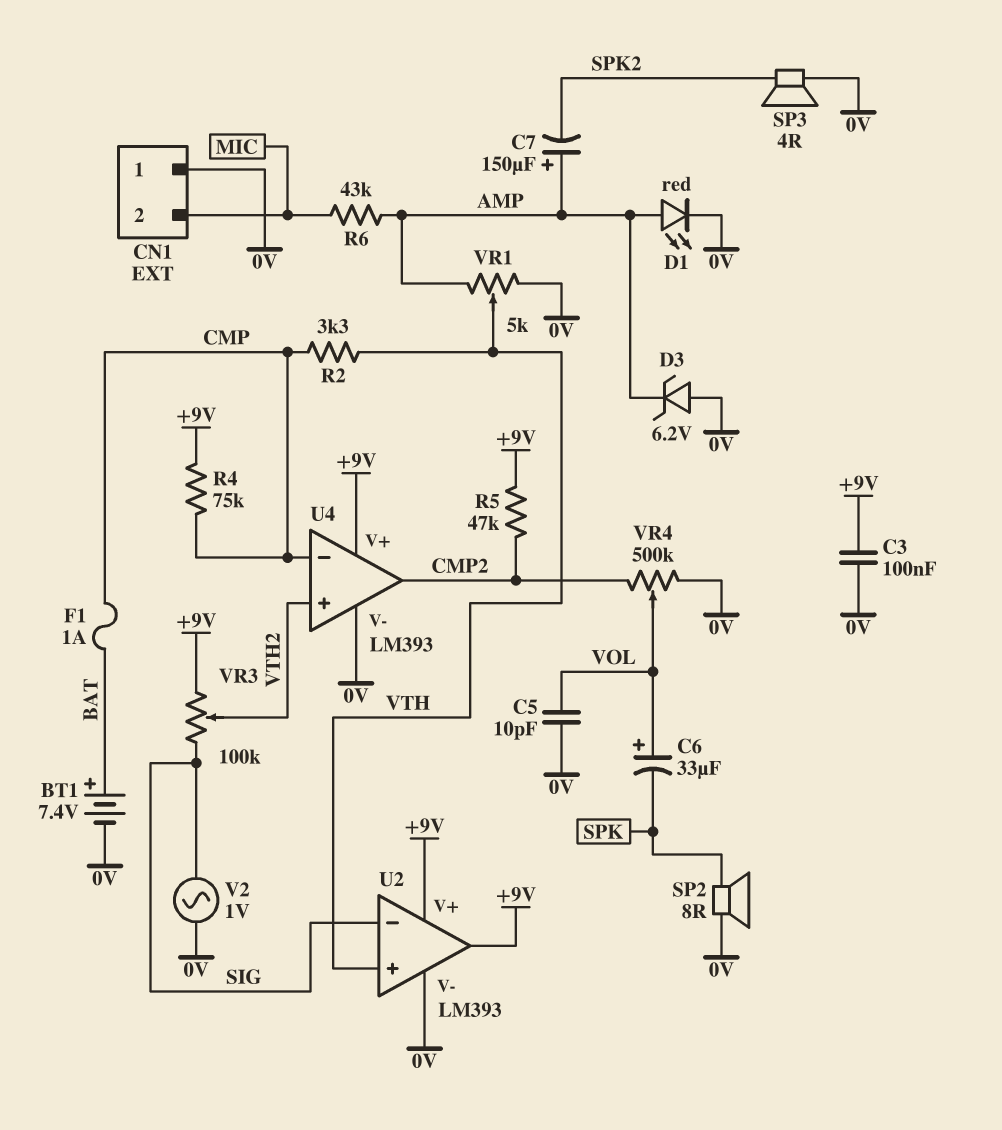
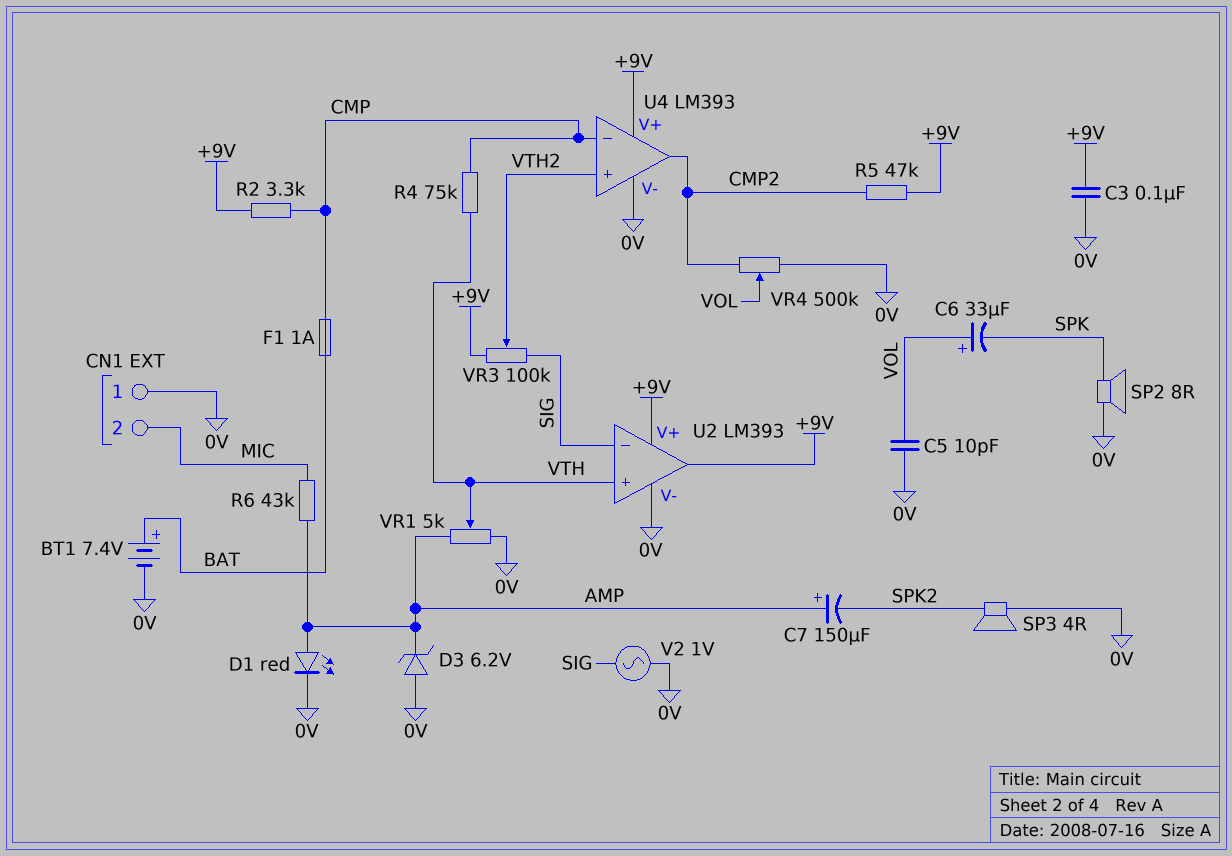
R2: 3.3k (CMP, VTH) -> 3.3k (+9V, CMP)
R4: 75k (+9V, CMP) -> 75k (CMP, VTH)

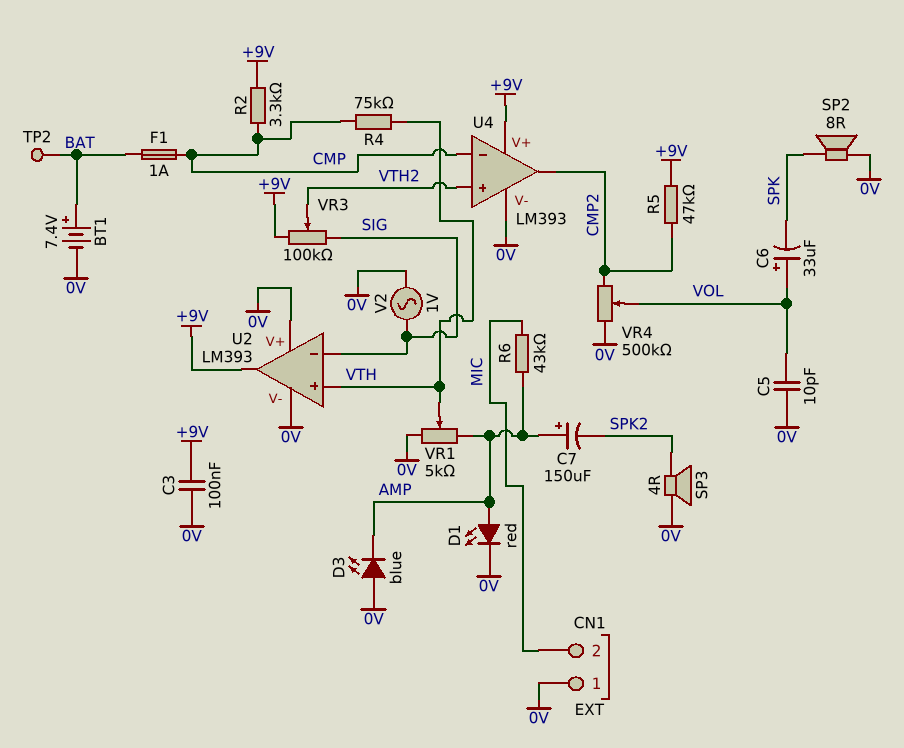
D3: zener 6.2V (A 0V, K AMP) -> LED blue (A 0V, K AMP)
TP2: none -> test point (BAT)
U2 pin V+: +9V -> 0V

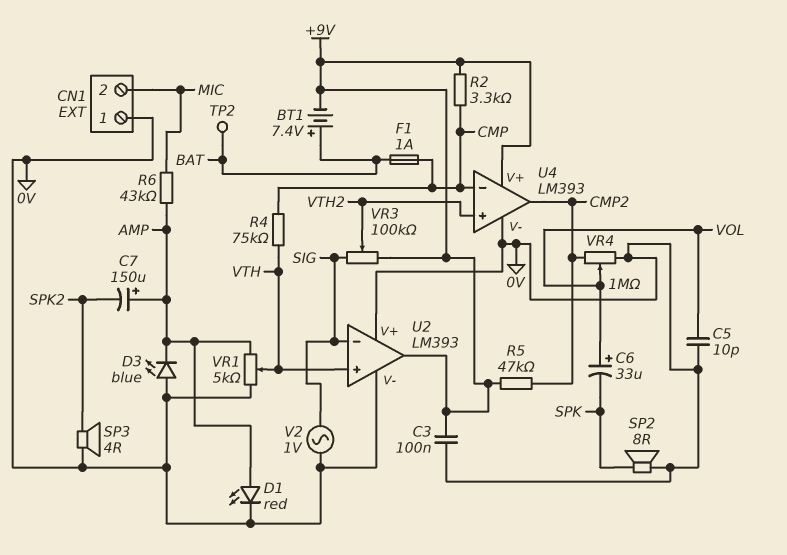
BT1: 7.4V (plus BAT, minus 0V) -> 7.4V (plus BAT, minus +9V)
VR4: 500k (0V, CMP2, wiper VOL) -> 1M (0V, CMP2, wiper VOL)

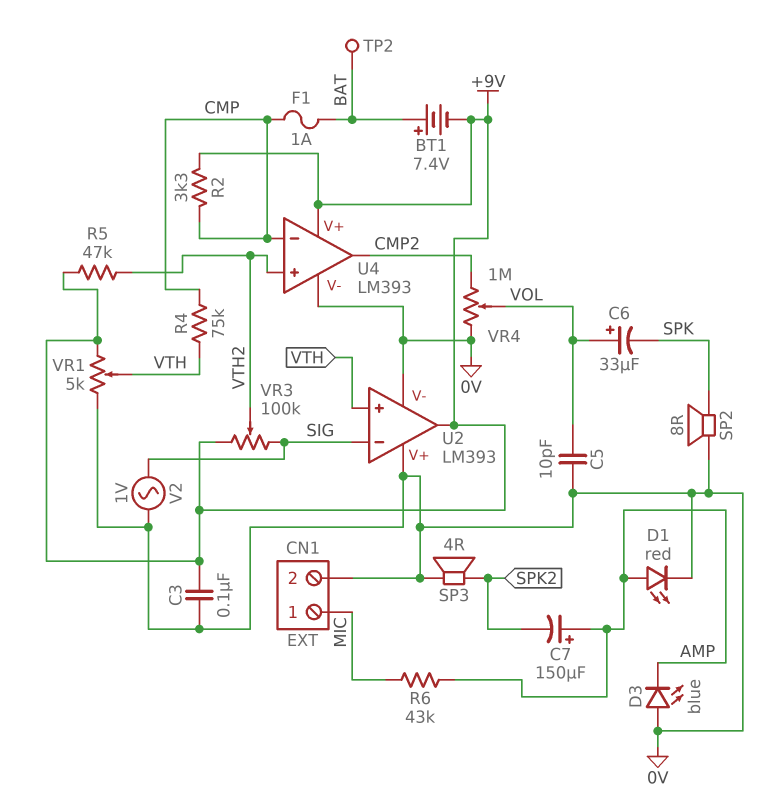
CN1 pin 1: 0V -> MIC
CN1 pin 2: MIC -> 0V
R5: 47k (+9V, CMP2) -> 47k (+9V, VTH2)
VR1: 5k (0V, AMP, wiper VTH) -> 5k (+9V, 0V, wiper VTH)

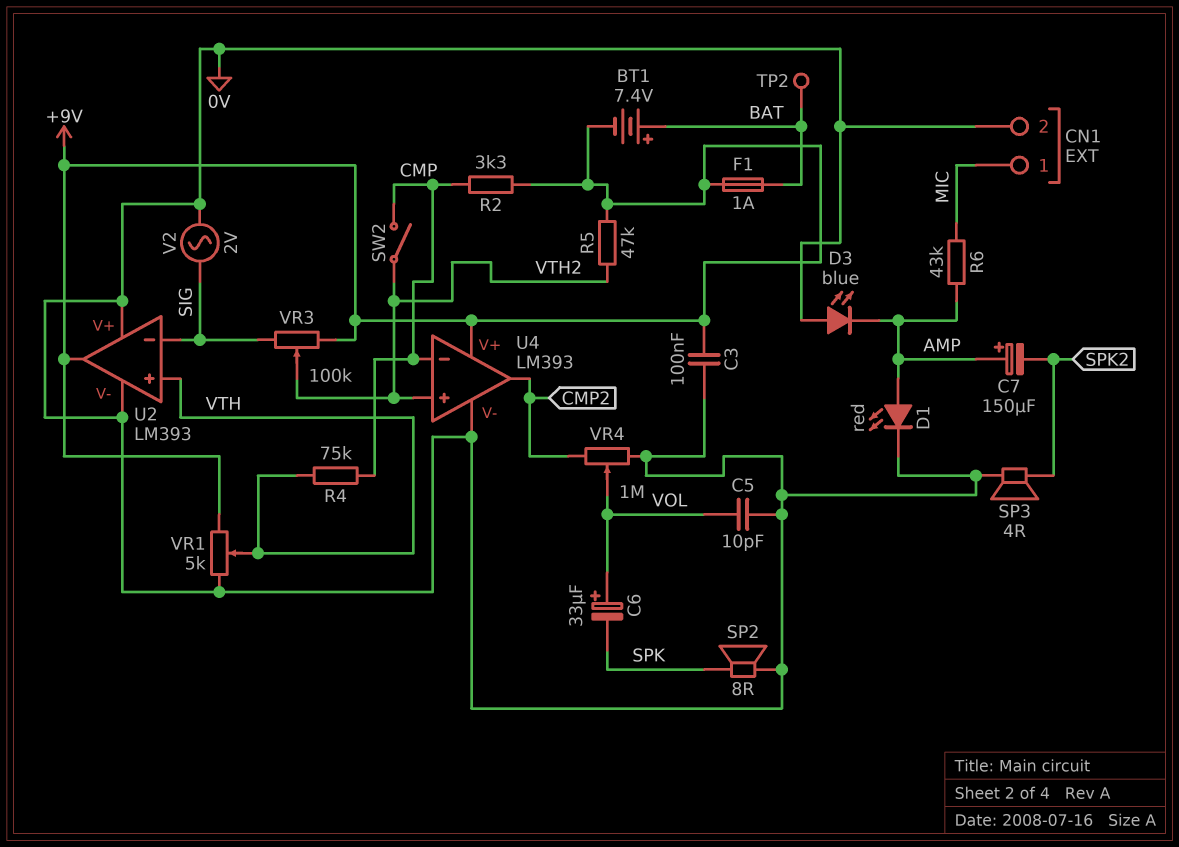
F1: 1A (BAT, CMP) -> 1A (+9V, BAT)
SW2: none -> switch (CMP, VTH2)
V2: AC 1V (0V, SIG) -> AC 2V (0V, SIG)

